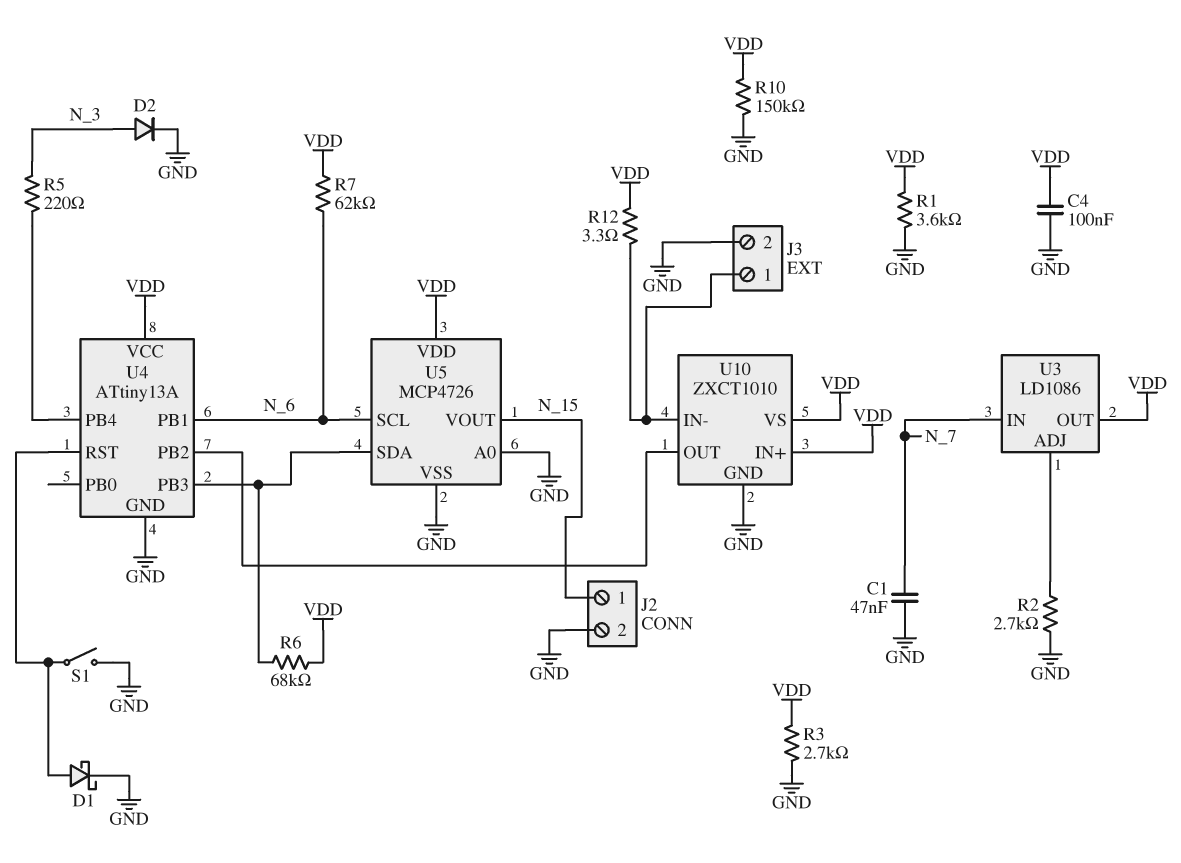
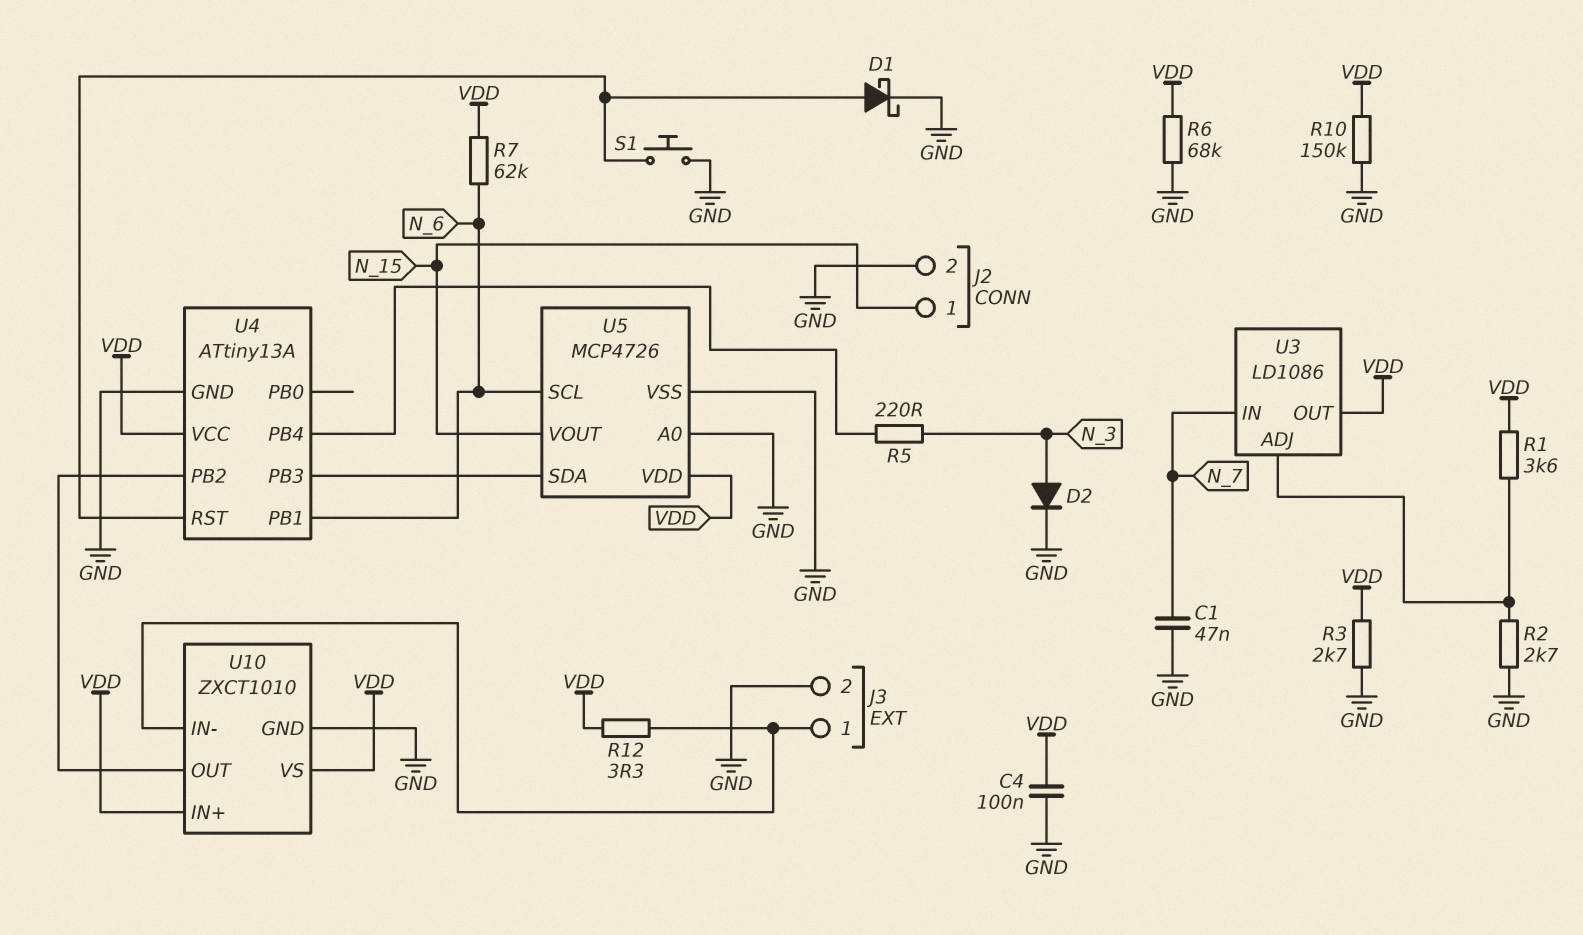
R1: 3.6k (GND, VDD) -> 3.6k (U3/ADJ, VDD)
R6: 68k (U4/PB3, VDD) -> 68k (GND, VDD)
S1: switch (GND, U4/RST) -> button (GND, U4/RST)

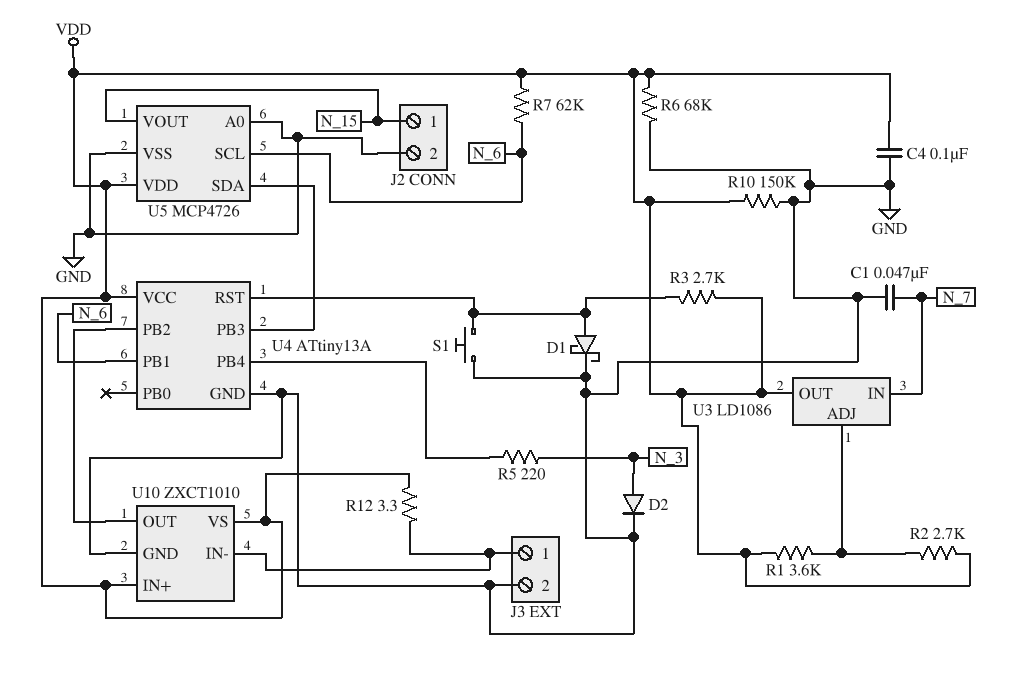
R2: 2.7k (GND, U3/ADJ) -> 2.7k (U3/ADJ, VDD)
R3: 2.7k (GND, VDD) -> 2.7k (U4/RST, VDD)

